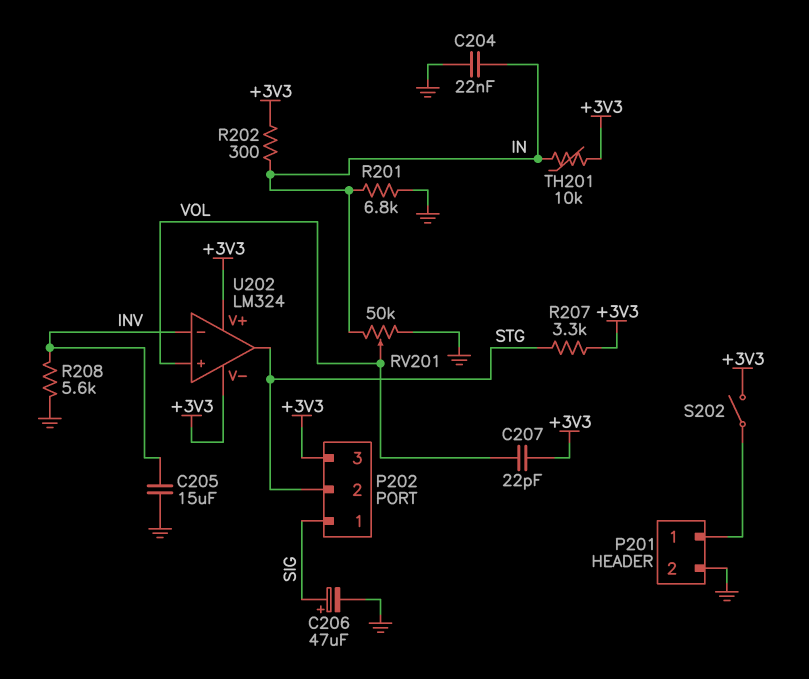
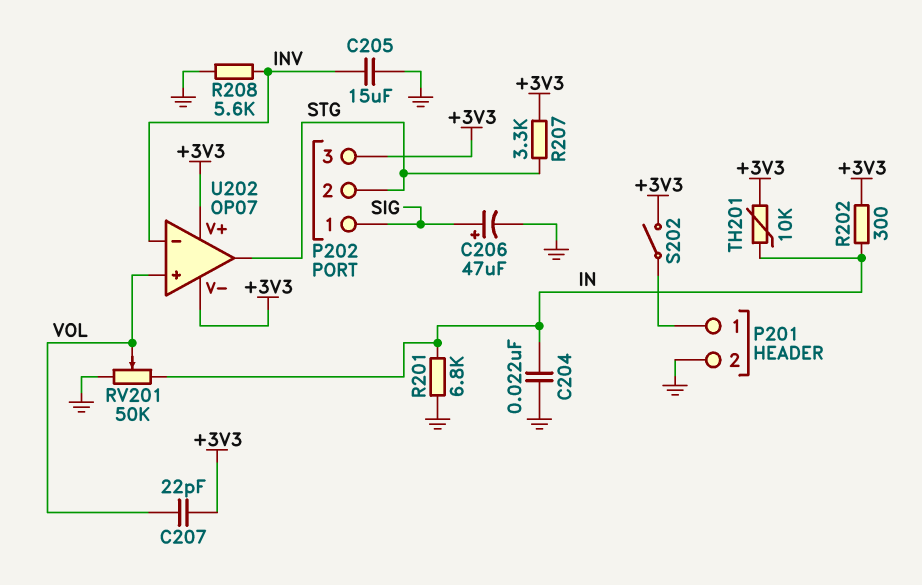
U202: LM324 -> OP07

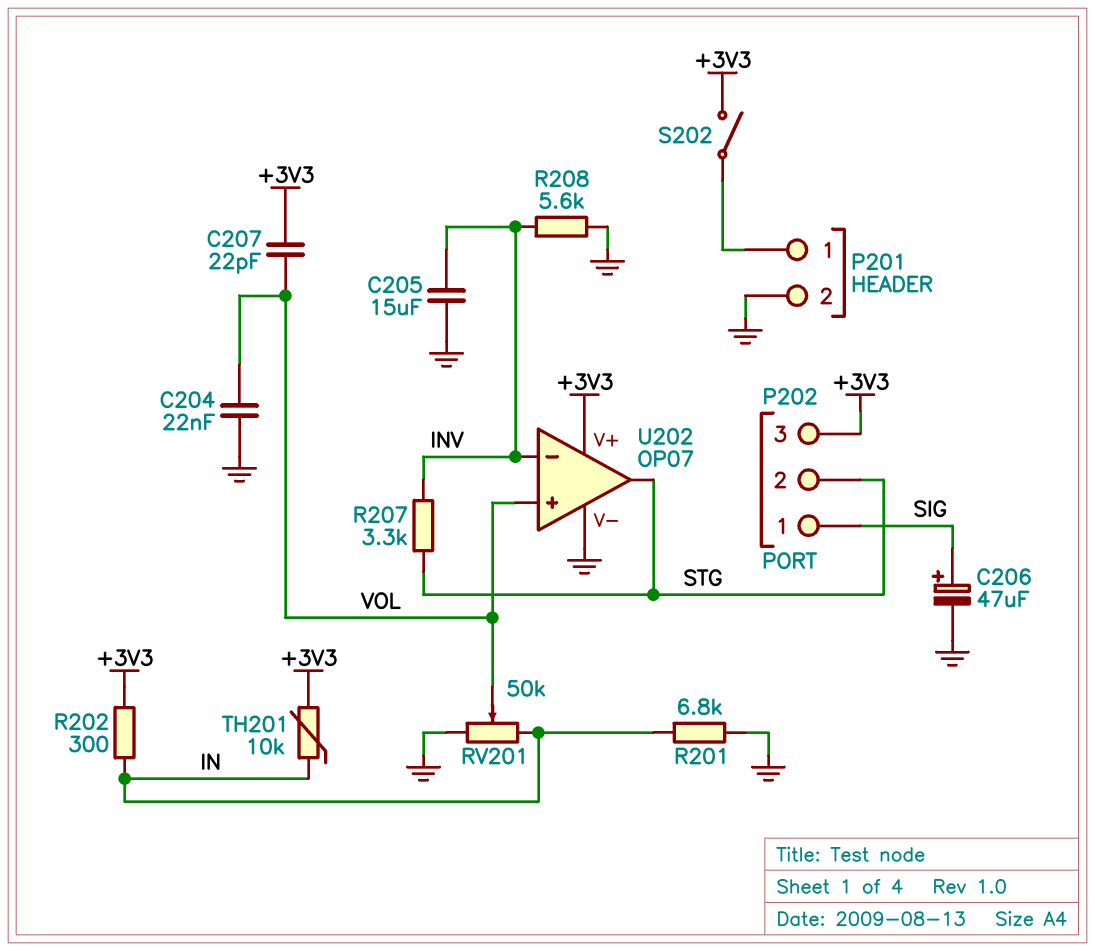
C204: 22nF (GND, IN) -> 22nF (GND, VOL)
R207: 3.3k (+3V3, STG) -> 3.3k (INV, STG)
U202 pin V-: +3V3 -> GND

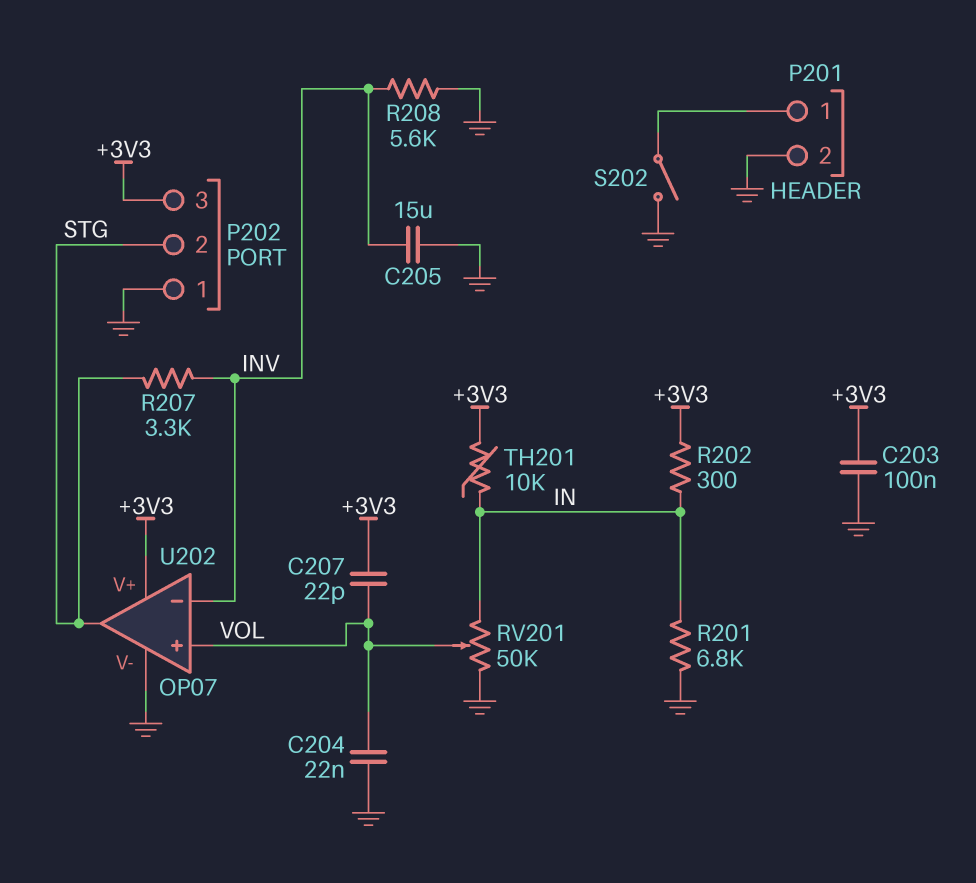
C203: none -> 100nF (+3V3, GND)
C206: 47uF (plus SIG, minus GND) -> none
P202 pin 1: SIG -> GND
S202: switch (+3V3, P201/1) -> switch (GND, P201/1)

